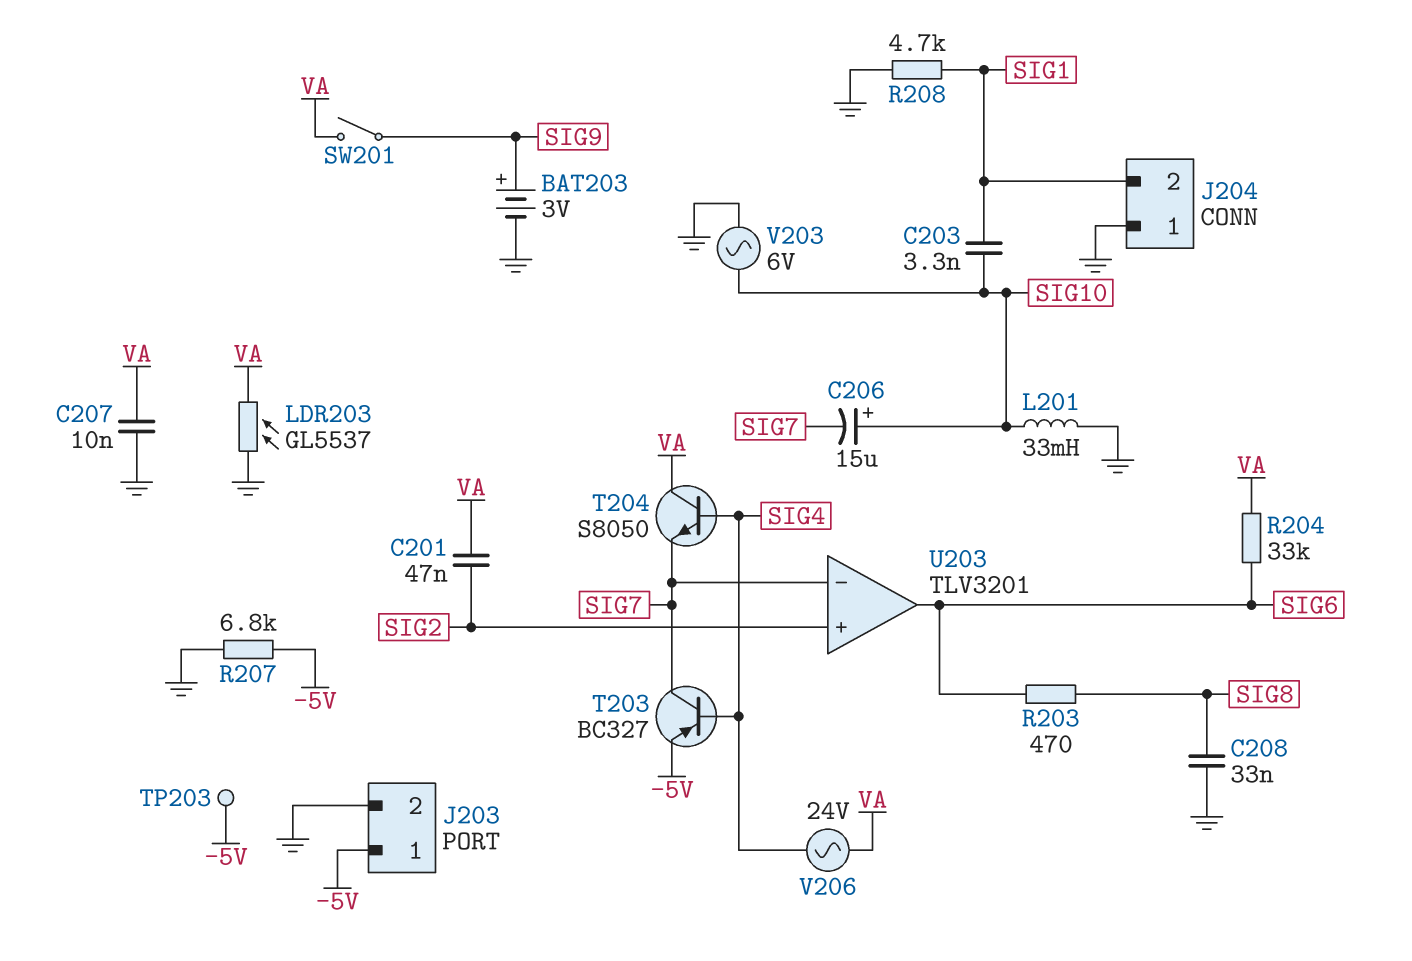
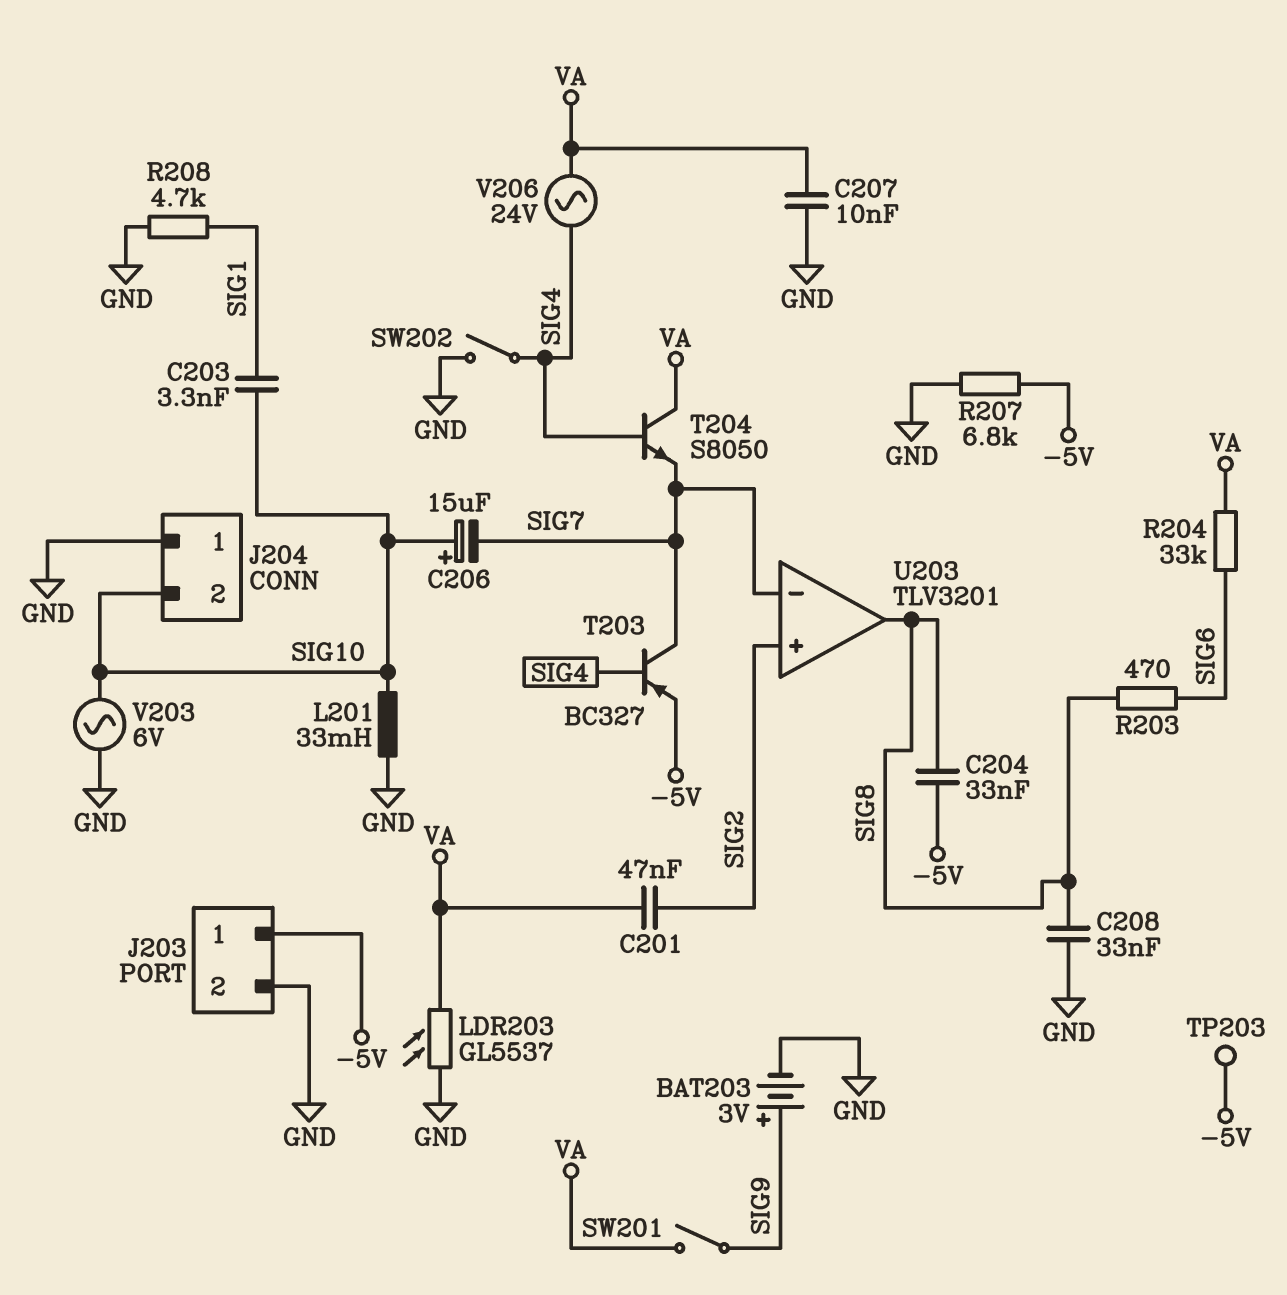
C204: none -> 33nF (-5V, SIG8)
J204 pin 2: SIG1 -> SIG10
SW202: none -> switch (GND, SIG4)
U203 pin out: SIG6 -> SIG8

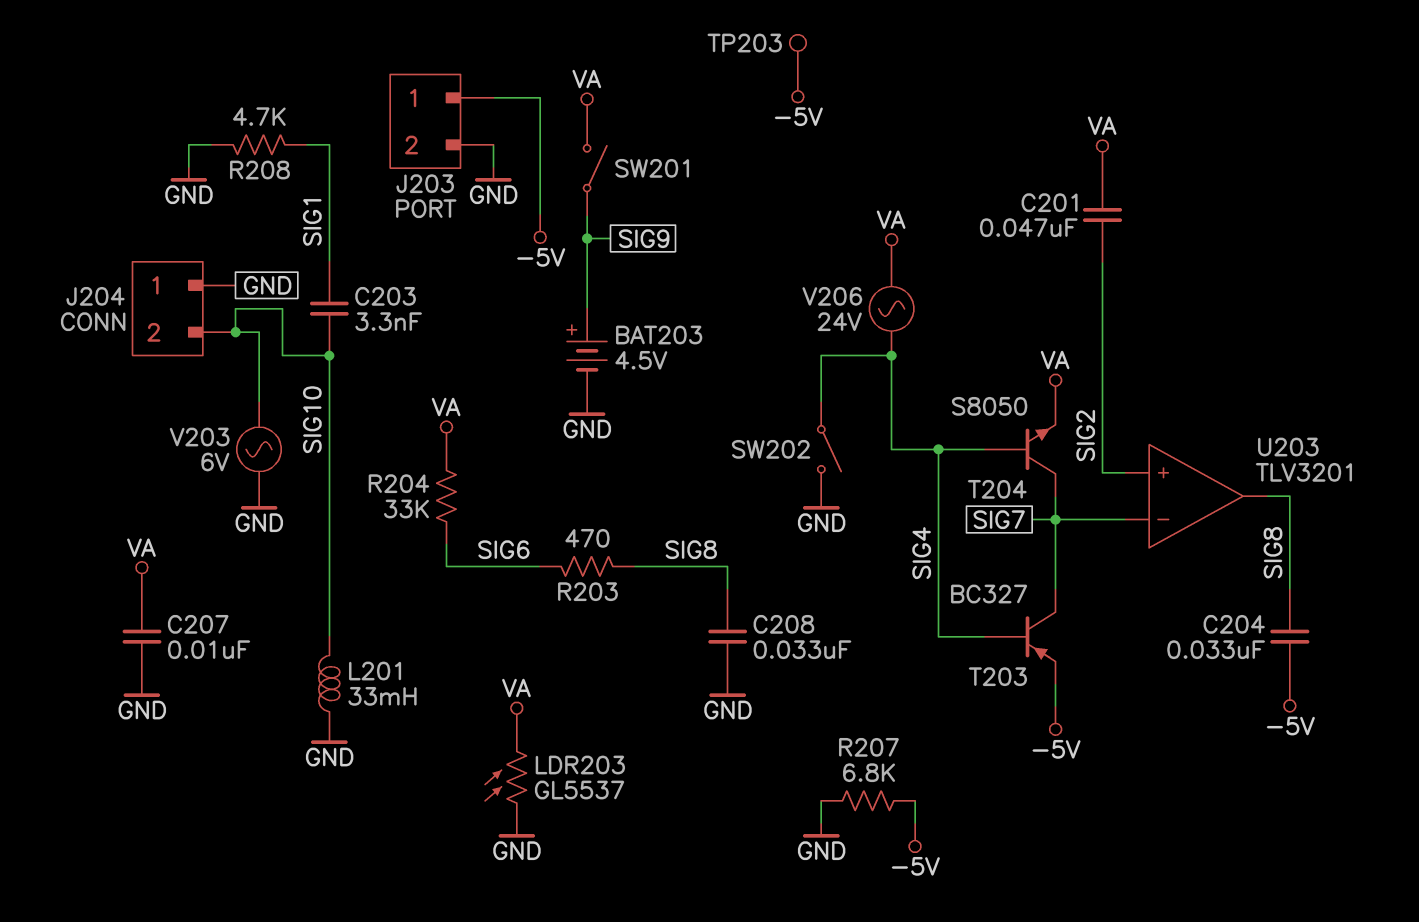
BAT203: 3V (plus SIG9, minus GND) -> 4.5V (plus SIG9, minus GND)
C206: 15uF (plus SIG10, minus SIG7) -> none
T204: NPN S8050 (B SIG4, C VA, E SIG7) -> NPN S8050 (B SIG4, C SIG7, E VA)

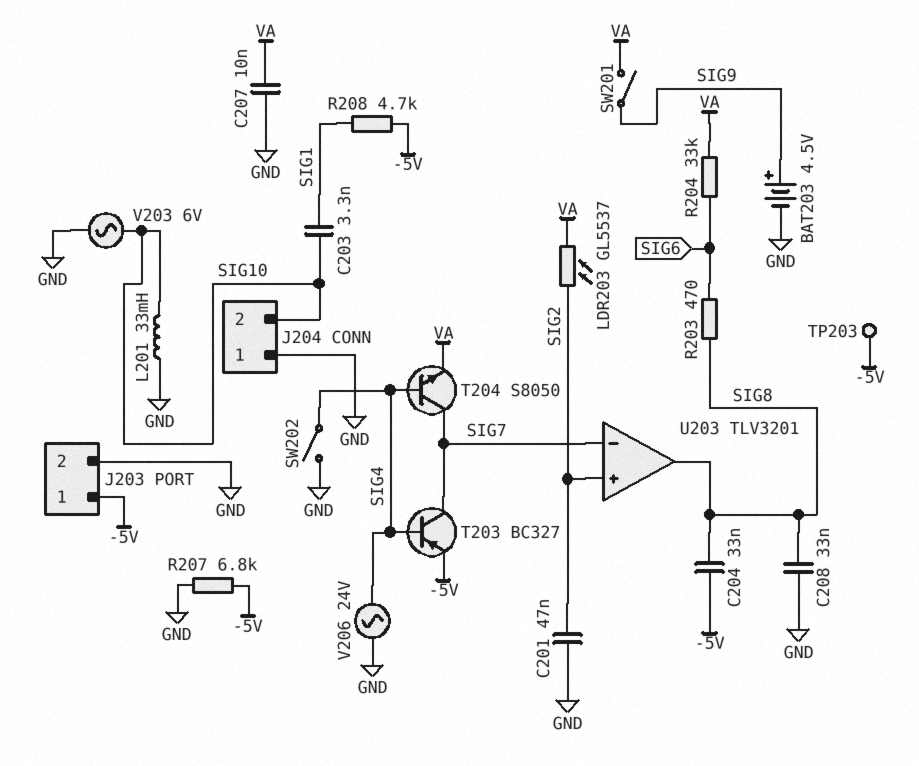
C201: 47nF (SIG2, VA) -> 47nF (GND, SIG2)
LDR203: GL5537 (GND, VA) -> GL5537 (SIG2, VA)
R208: 4.7k (GND, SIG1) -> 4.7k (-5V, SIG1)
V206: AC 24V (SIG4, VA) -> AC 24V (GND, SIG4)

